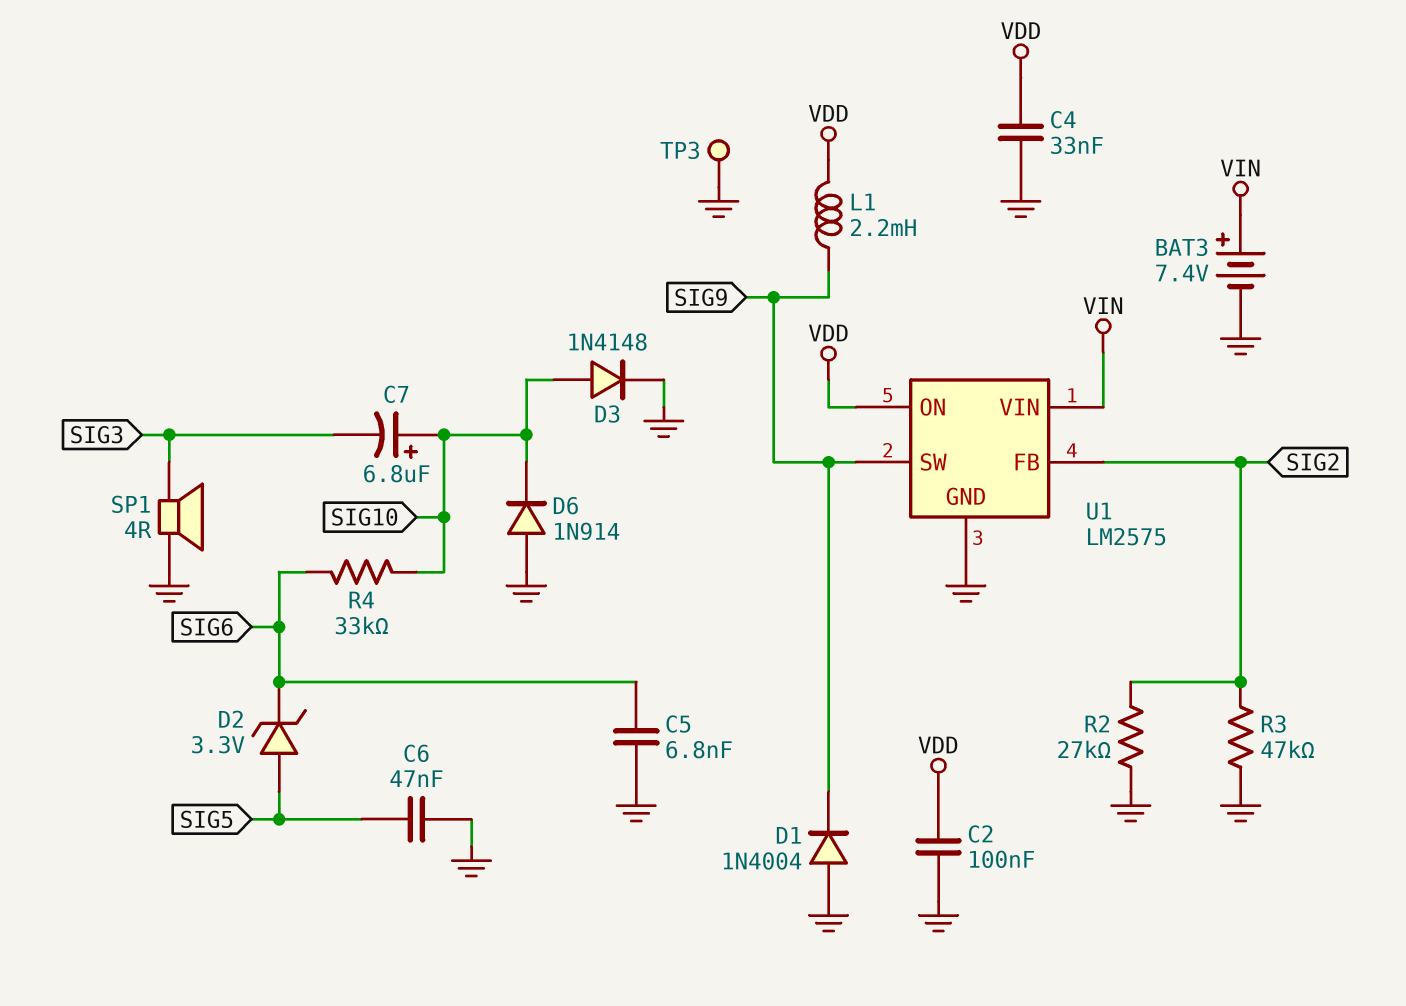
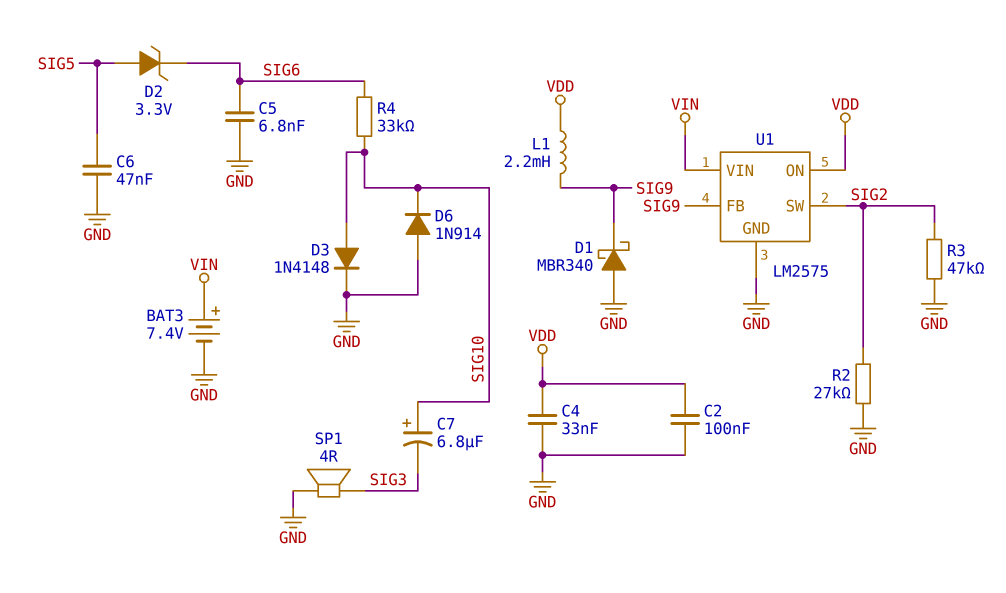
D1: diode 1N4004 (A GND, K SIG9) -> schottky MBR340 (A GND, K SIG9)
TP3: test point (GND) -> none
U1 pin FB: SIG2 -> SIG9
U1 pin SW: SIG9 -> SIG2

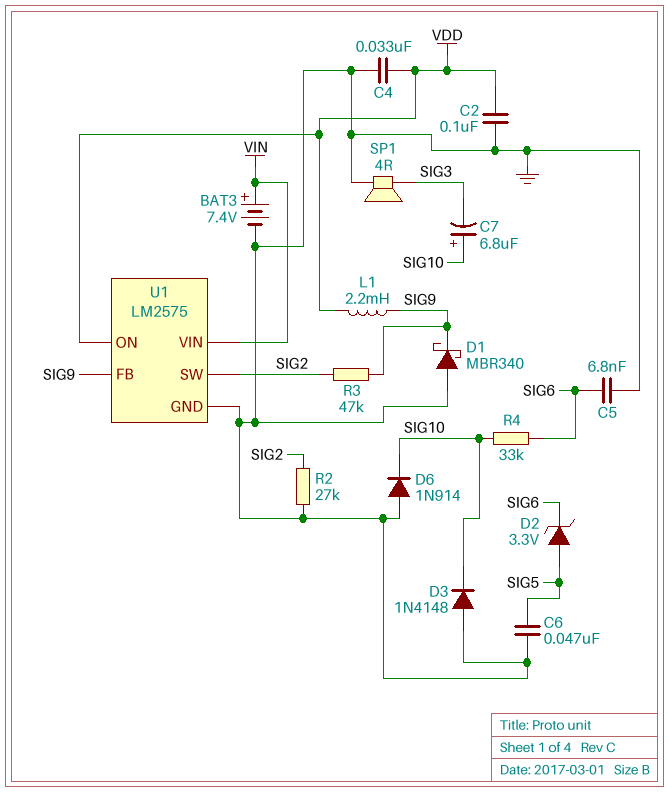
D3: diode 1N4148 (A SIG10, K GND) -> diode 1N4148 (A GND, K SIG10)
R3: 47k (GND, SIG2) -> 47k (SIG2, SIG9)

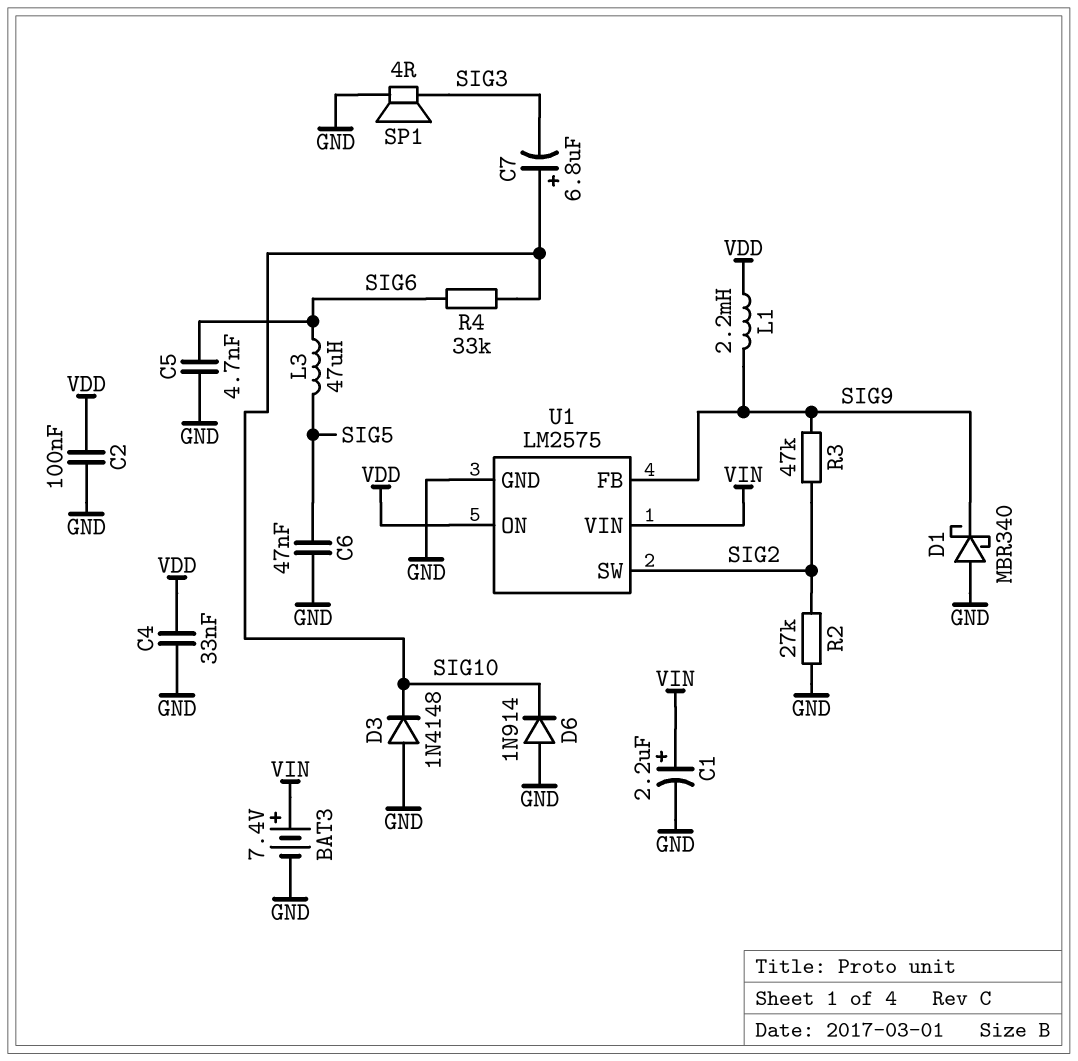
C1: none -> 2.2uF (plus VIN, minus GND)
C5: 6.8nF (GND, SIG6) -> 4.7nF (GND, SIG6)
D2: zener 3.3V (A SIG5, K SIG6) -> none
L3: none -> 47uH (SIG5, SIG6)

